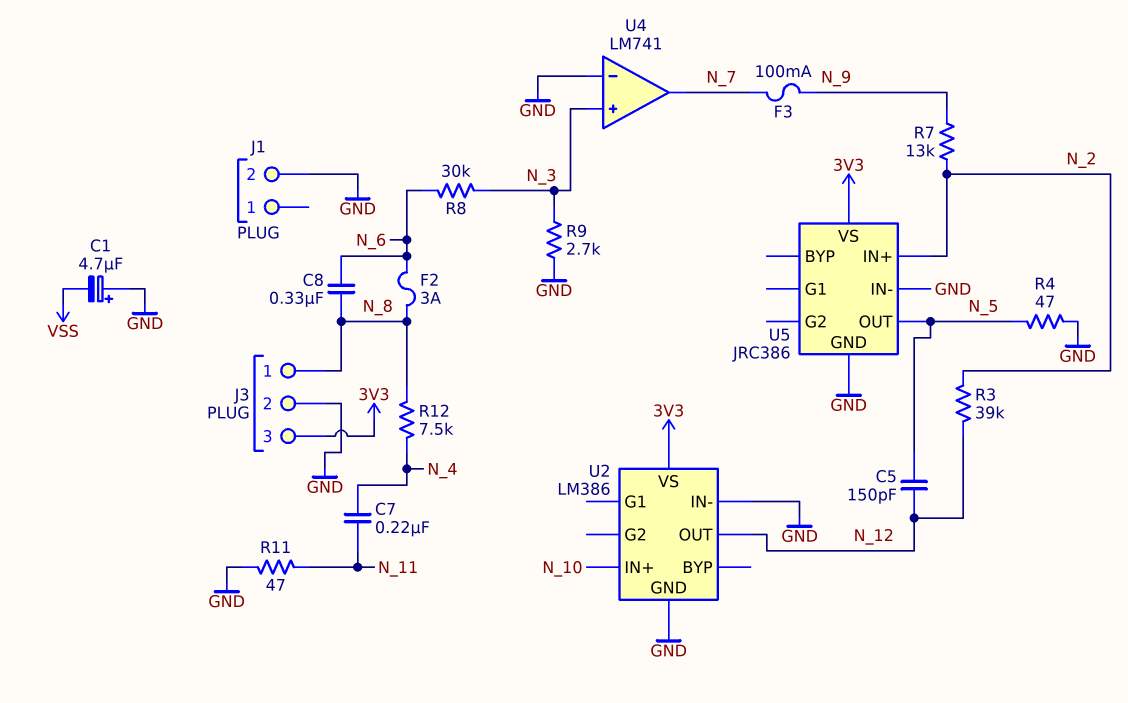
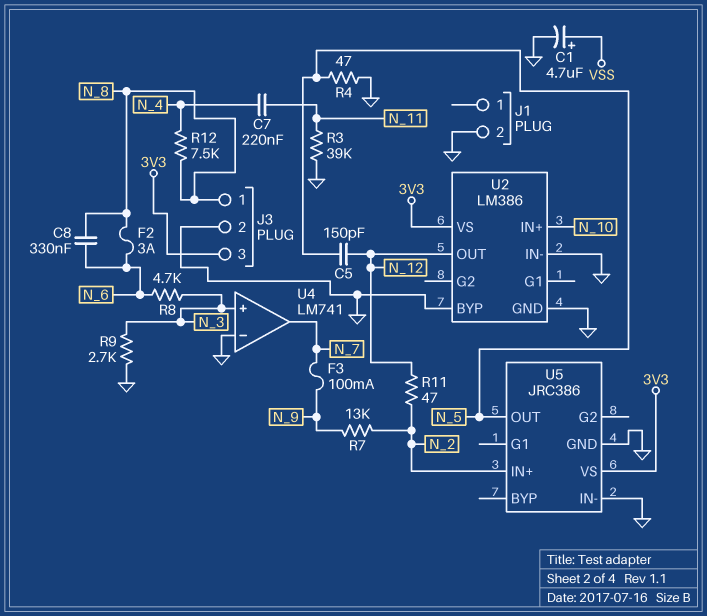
C1: 4.7uF (plus GND, minus VSS) -> 4.7uF (plus VSS, minus GND)
R3: 39k (N_2, N_12) -> 39k (GND, N_11)
R8: 30k (N_3, N_6) -> 4.7k (N_3, N_6)
R11: 47 (GND, N_11) -> 47 (N_2, N_12)
U2 pin BYP: none -> GND

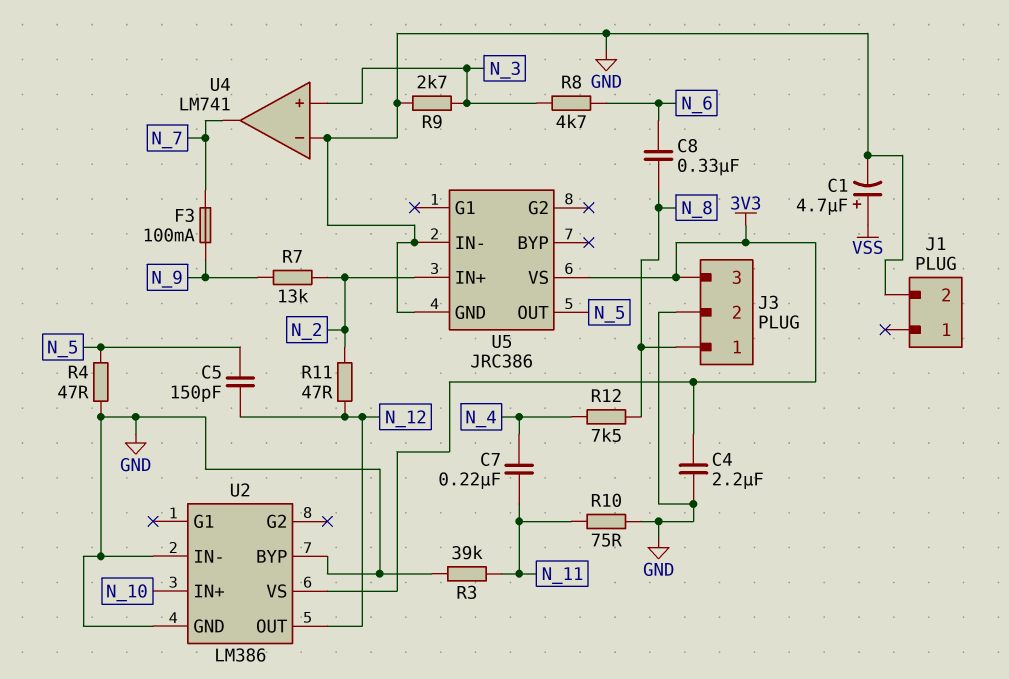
C4: none -> 2.2uF (3V3, GND)
F2: 3A (N_6, N_8) -> none
R10: none -> 75 (GND, N_11)

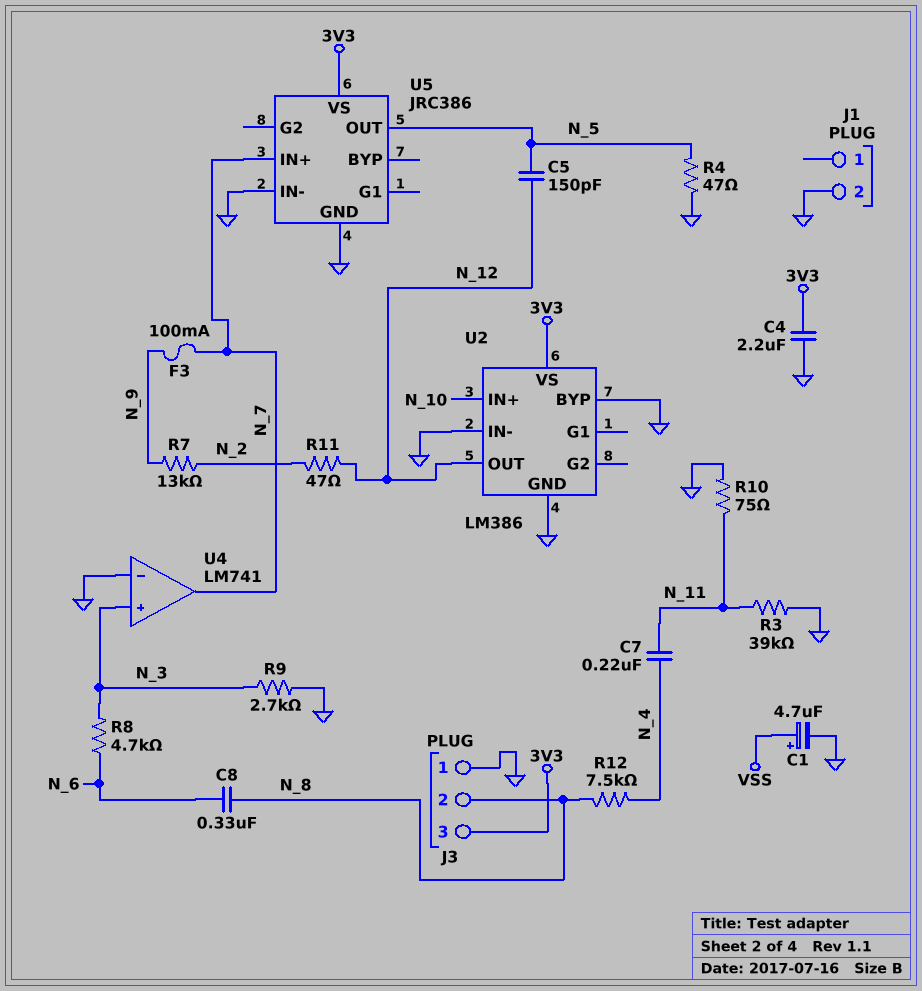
J3 pin 1: N_8 -> GND
J3 pin 2: GND -> N_8
U5 pin IN+: N_2 -> N_7

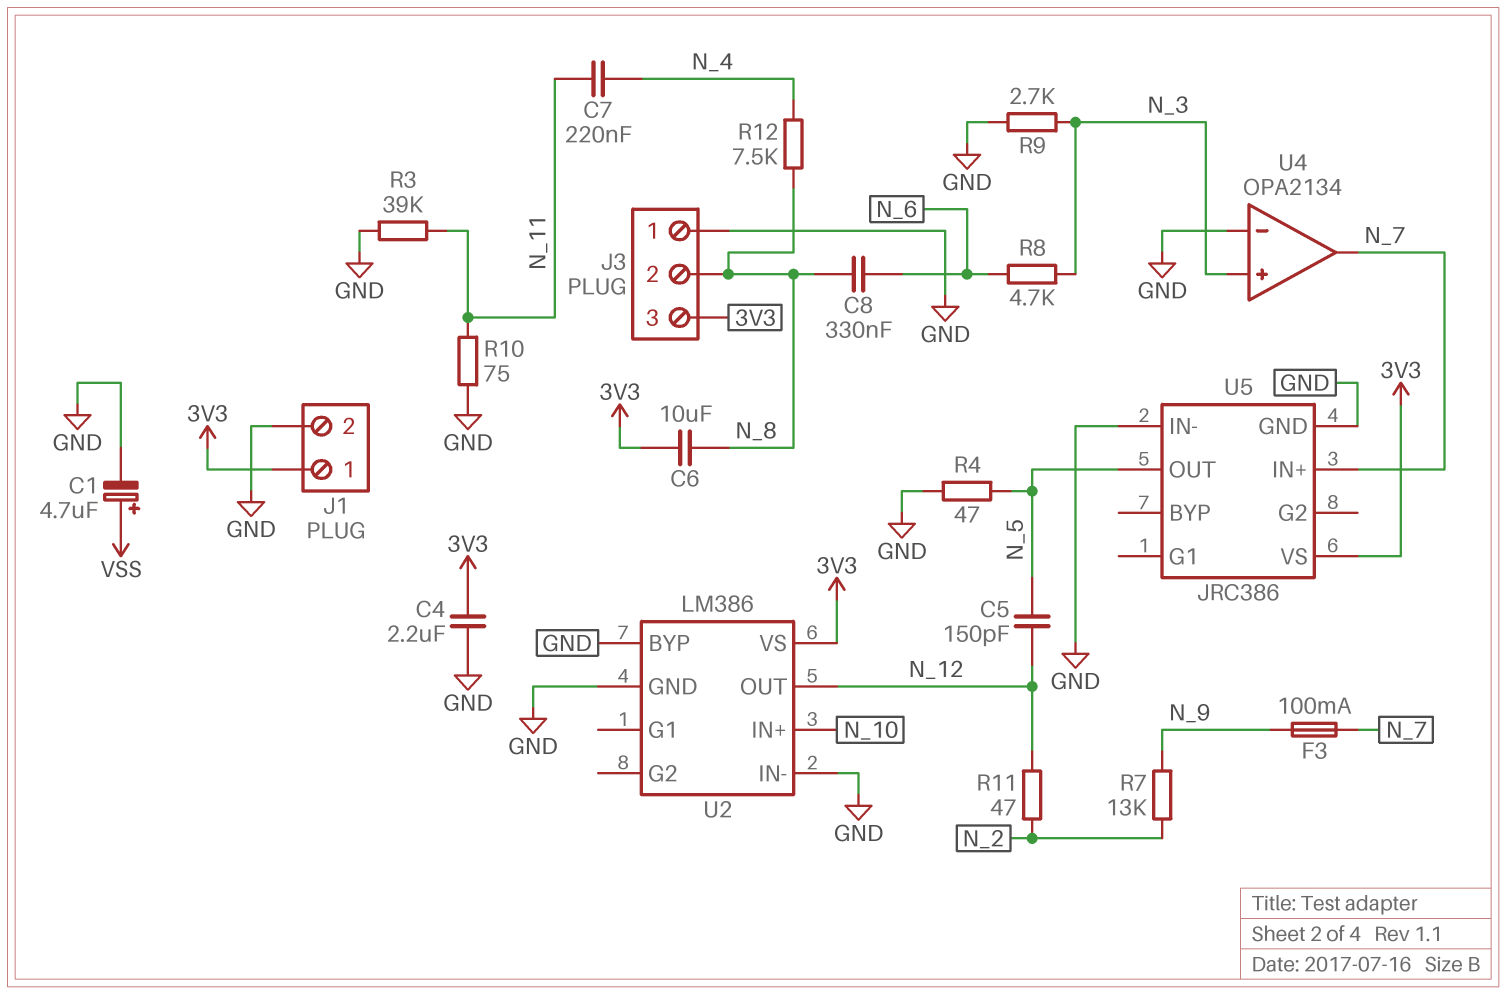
C6: none -> 10uF (3V3, N_8)
J1 pin 1: none -> 3V3
U4: LM741 -> OPA2134

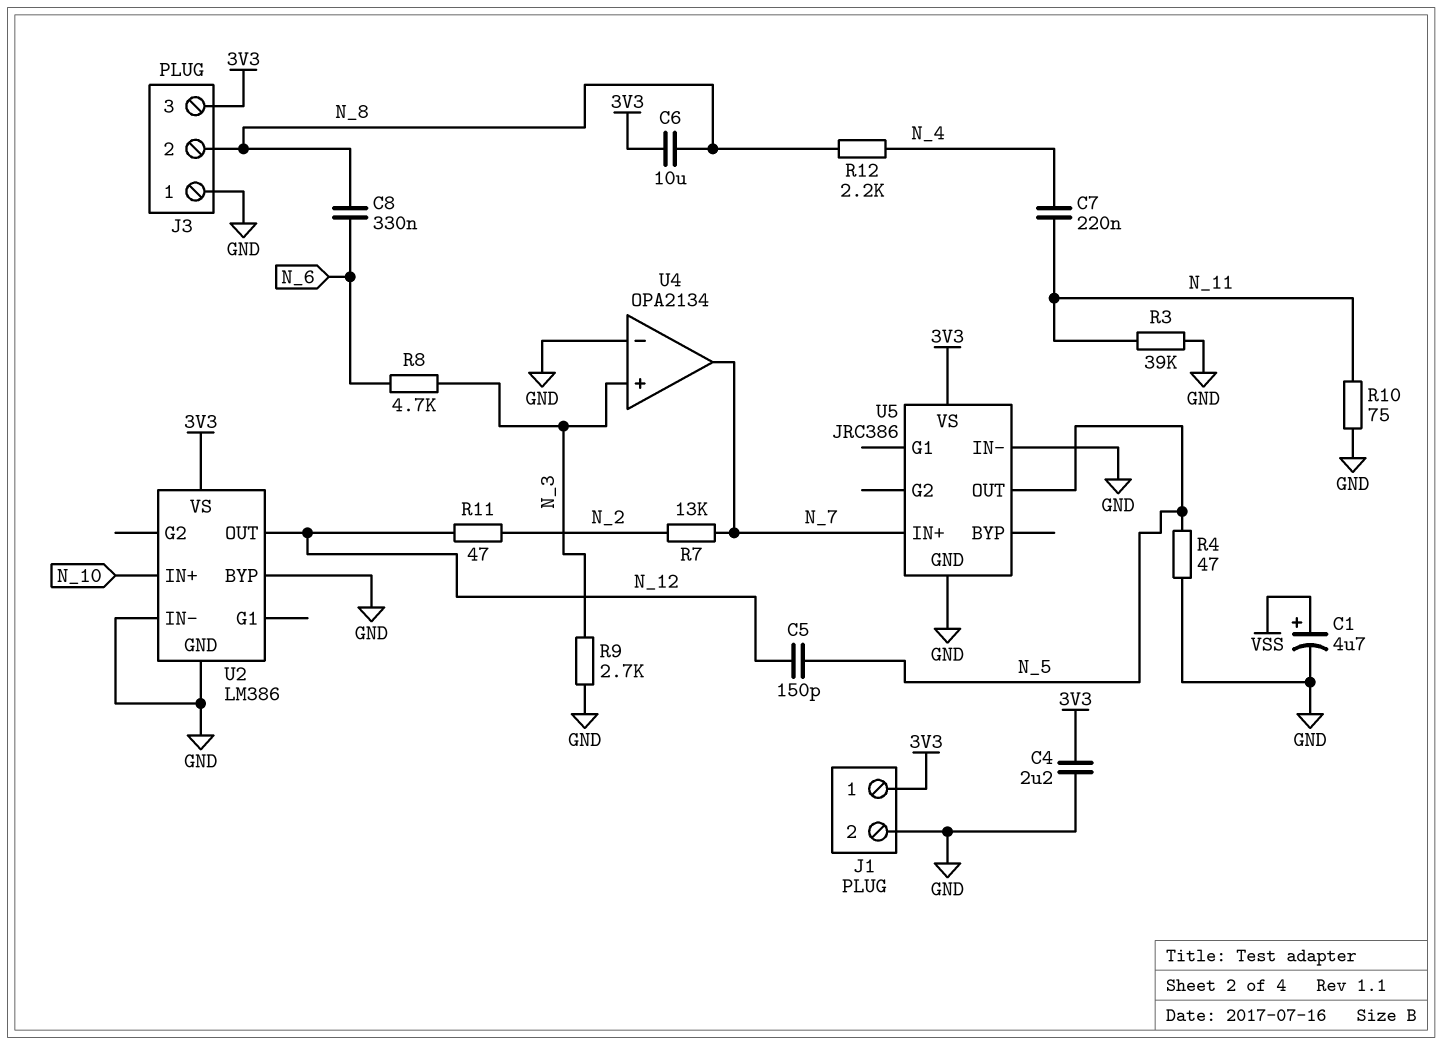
F3: 100mA (N_7, N_9) -> none
R7: 13k (N_2, N_9) -> 13k (N_2, N_7)
R12: 7.5k (N_4, N_8) -> 2.2k (N_4, N_8)

